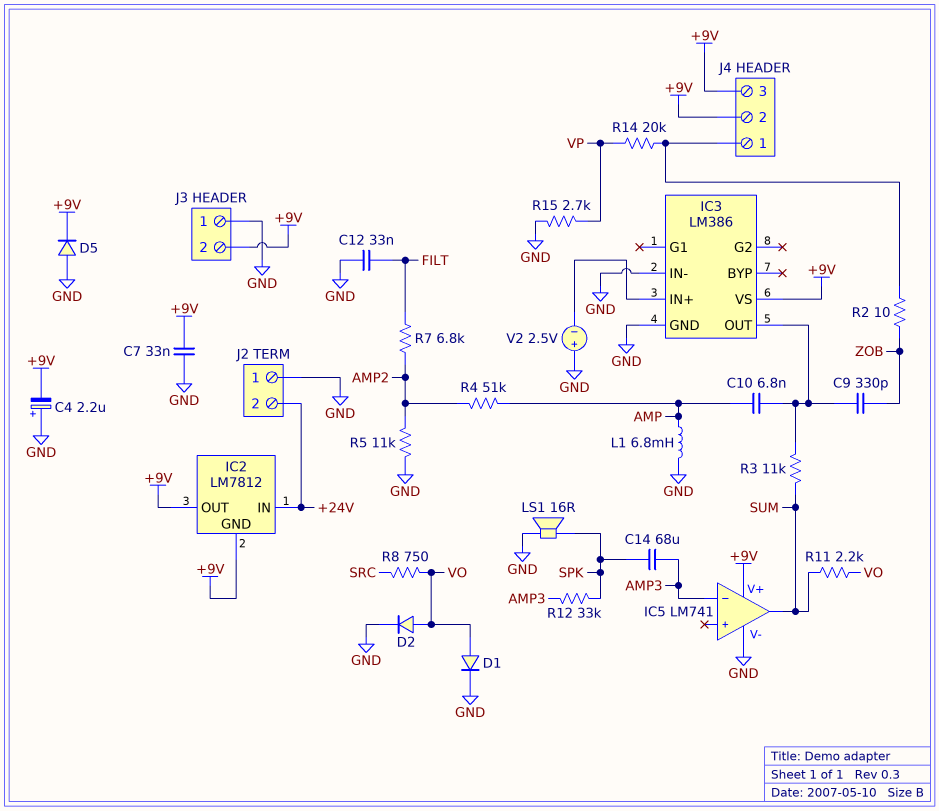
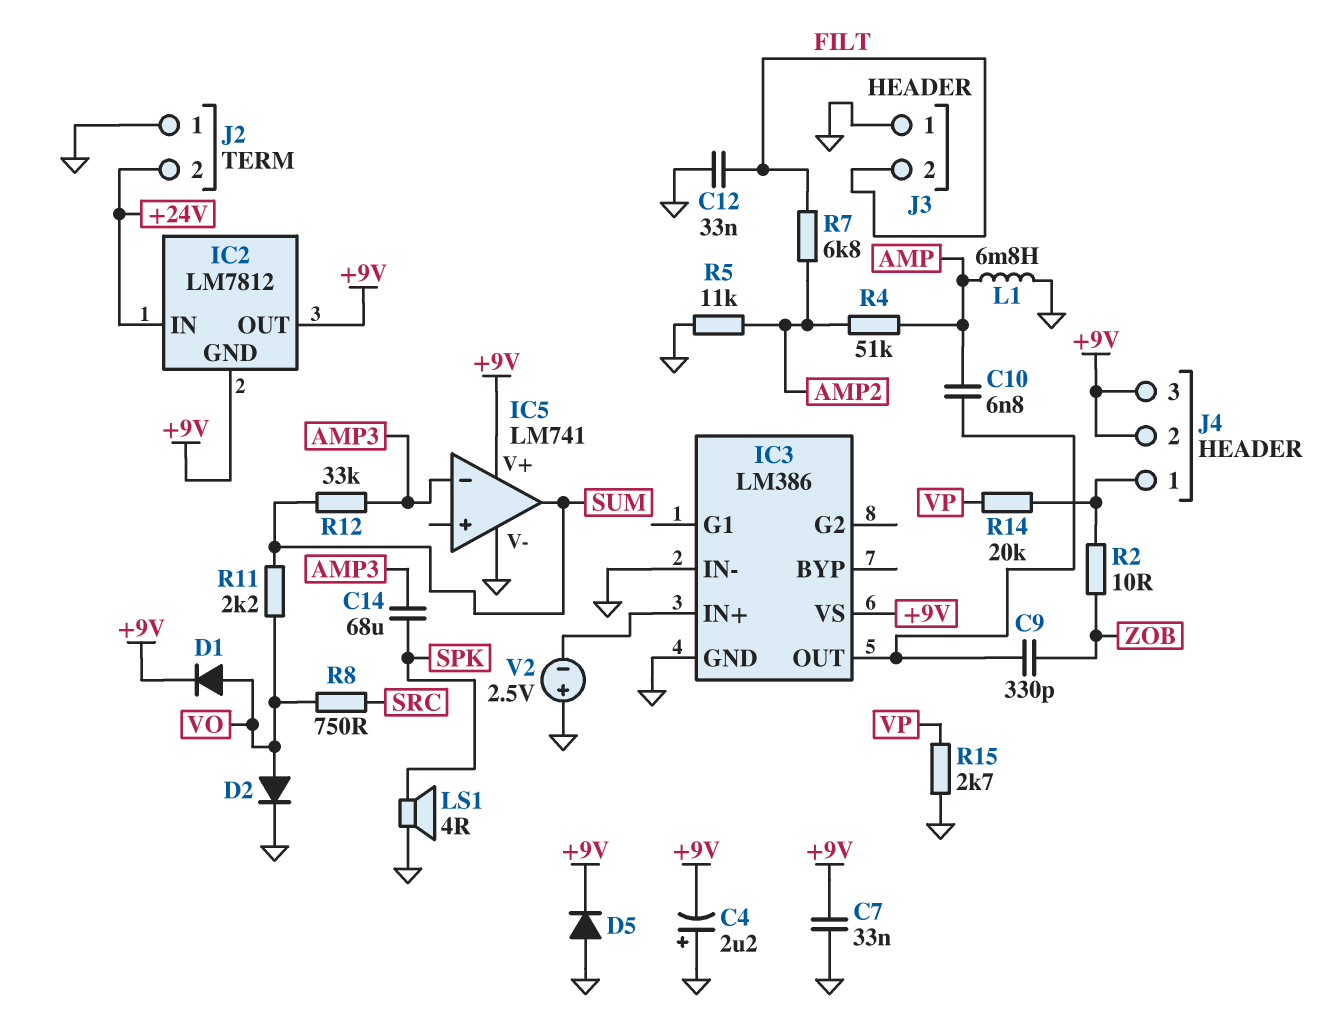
D1: diode (A VO, K GND) -> diode (A VO, K +9V)
J3 pin 2: +9V -> FILT
LS1: speaker 16R (GND, SPK) -> speaker 4R (GND, SPK)
R3: 11k (IC3/OUT, SUM) -> none
R12: 33k (AMP3, SPK) -> 33k (AMP3, SUM)

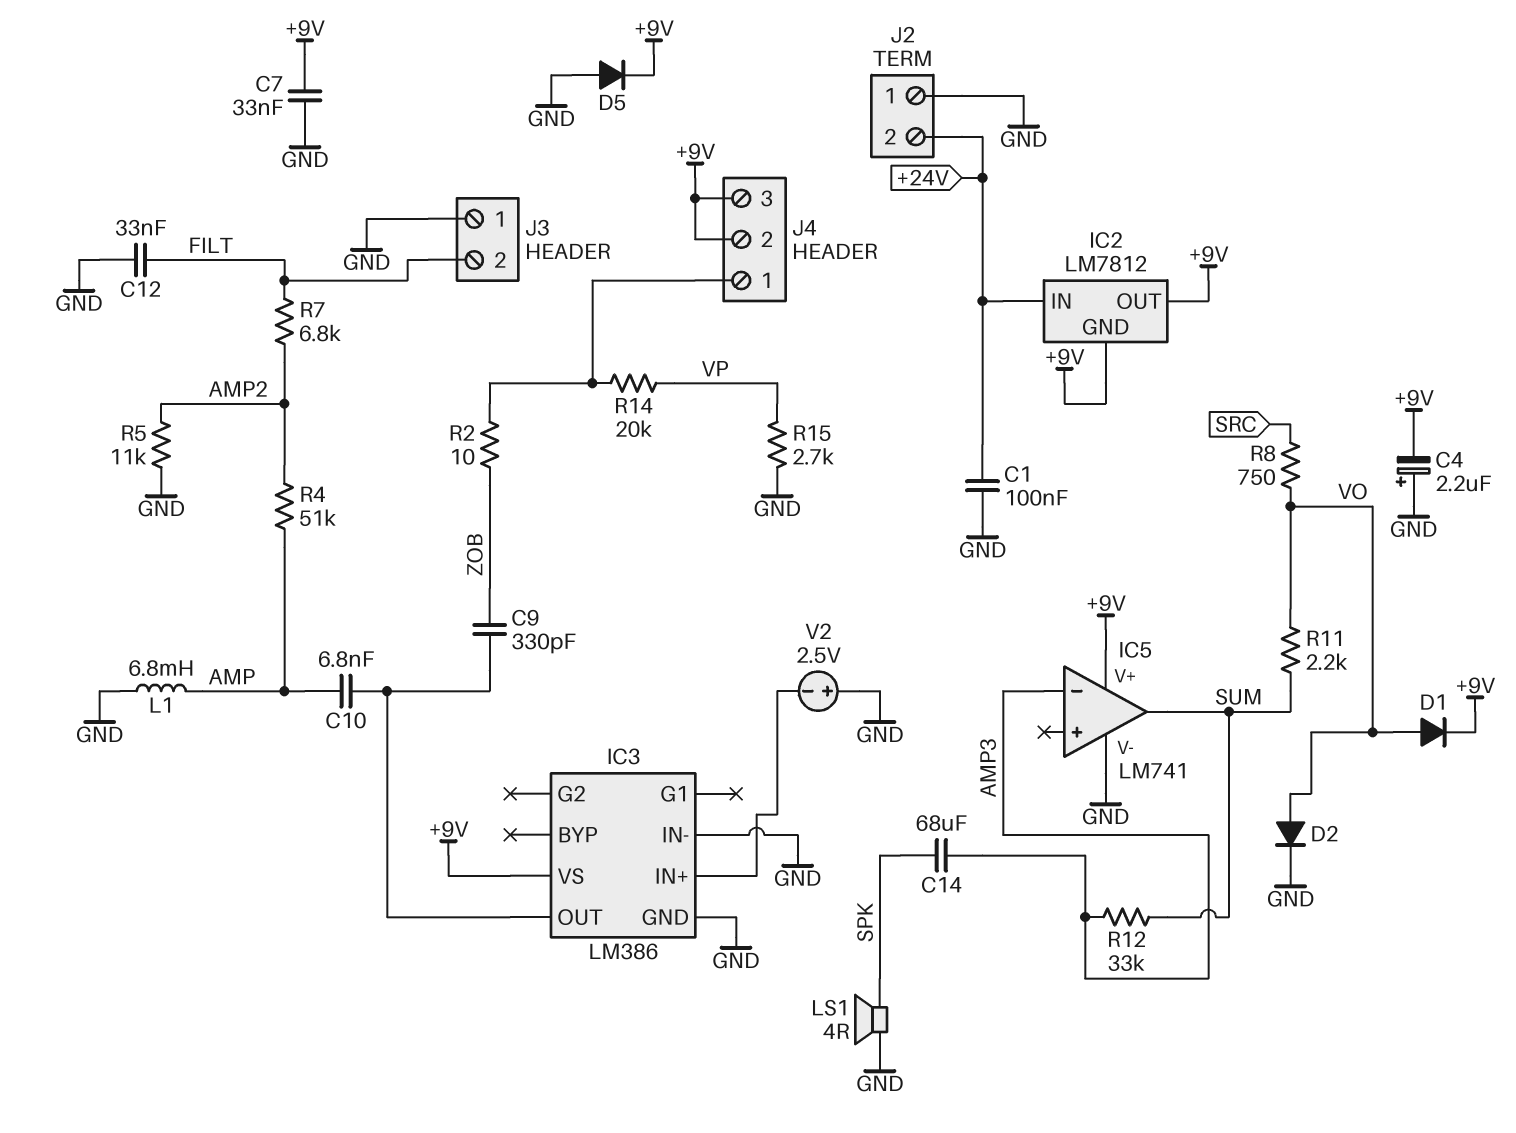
C1: none -> 100nF (+24V, GND)

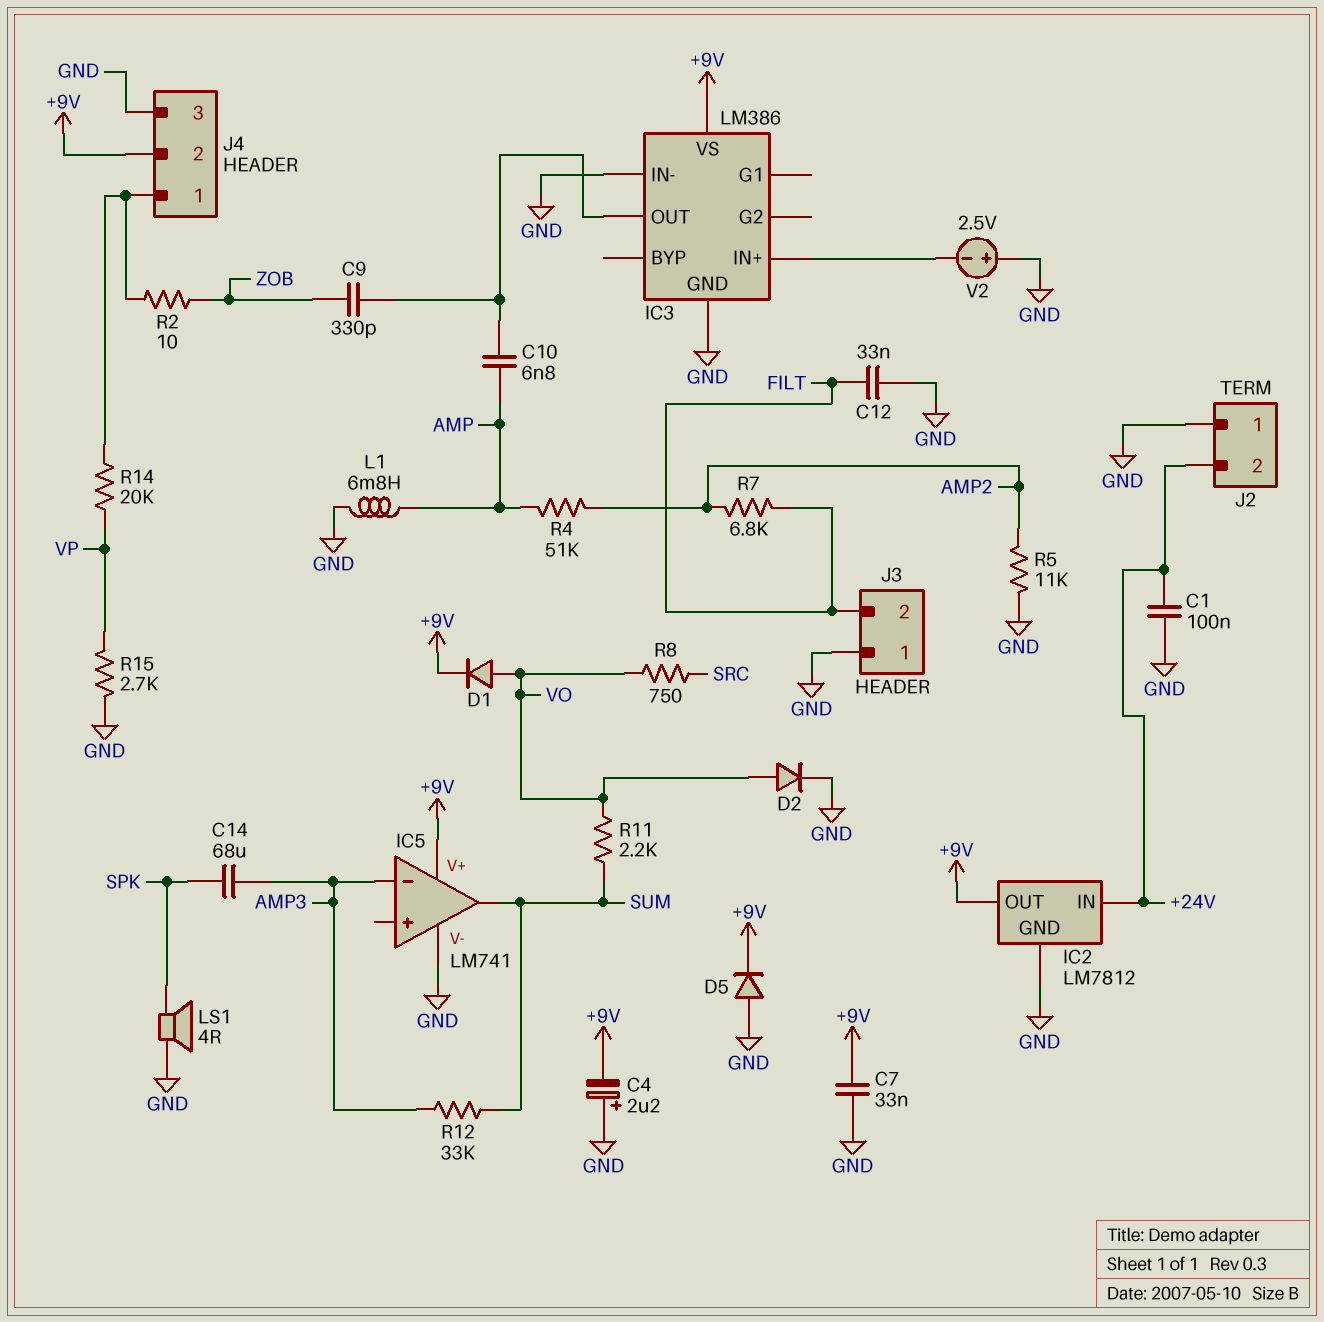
IC2 pin GND: +9V -> GND
J4 pin 3: +9V -> GND

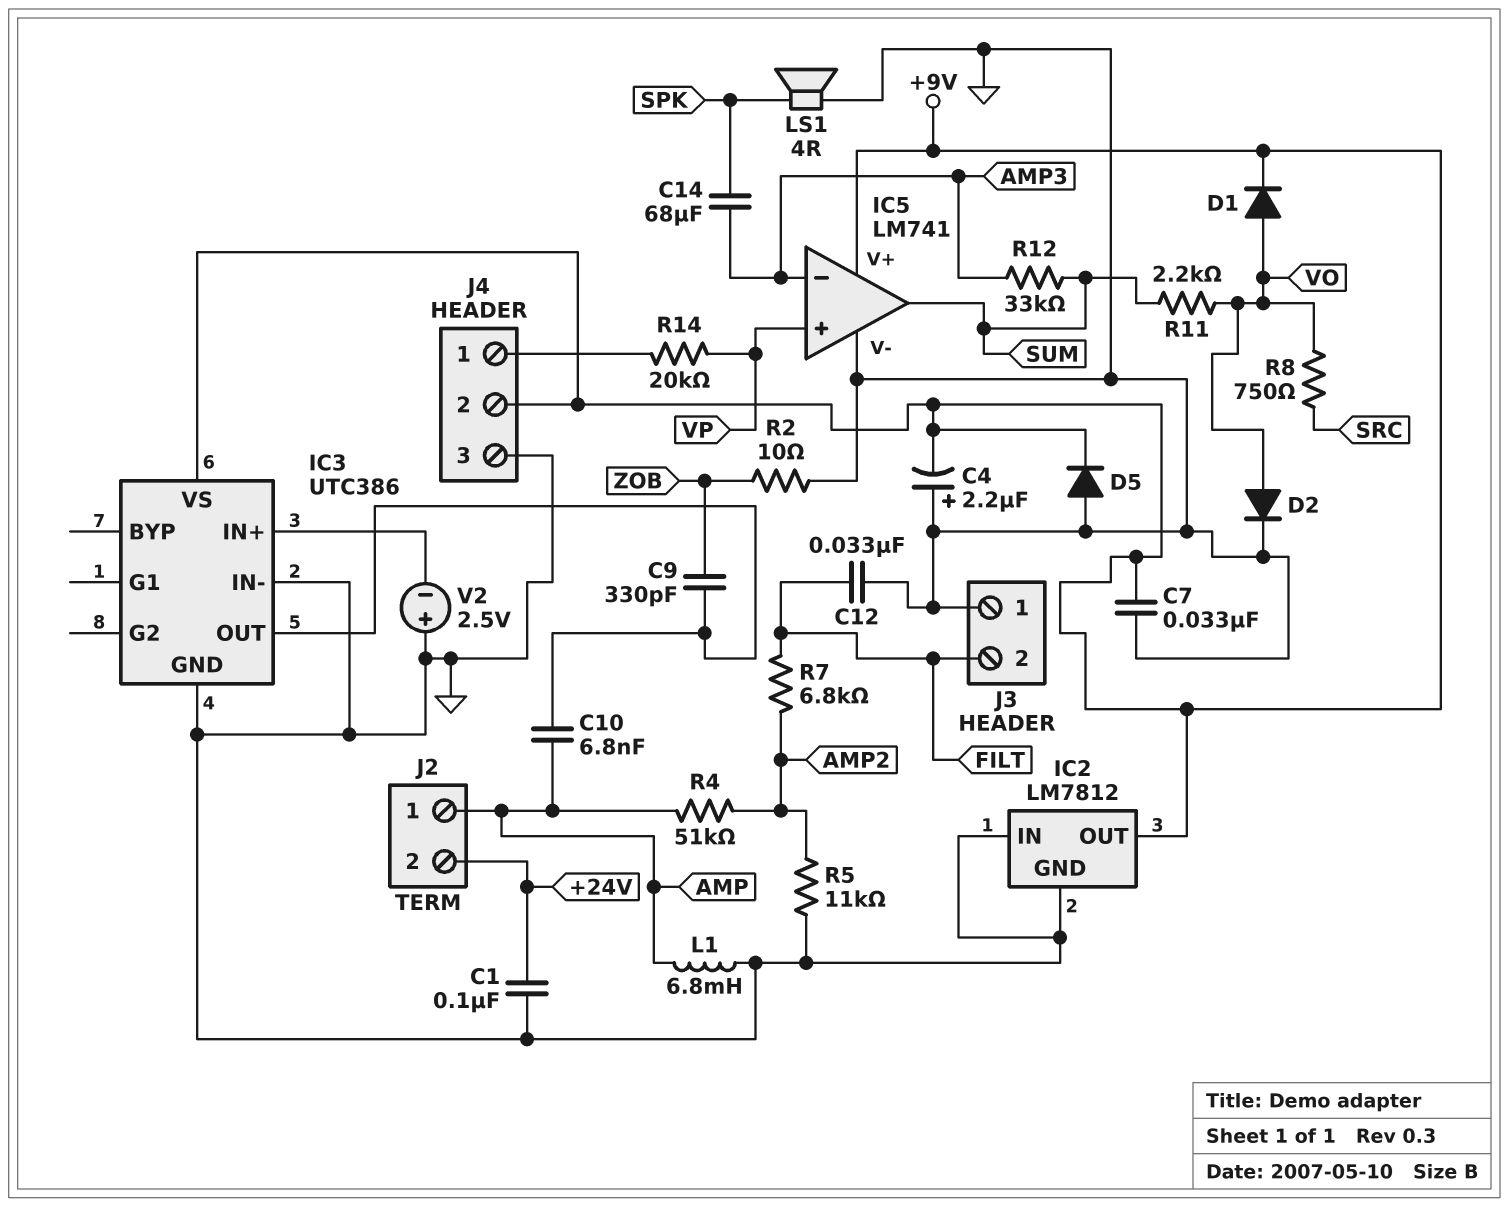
IC2 pin IN: +24V -> GND
IC3: LM386 -> UTC386
IC5 pin in+: none -> VP
J2 pin 1: GND -> AMP
R2: 10 (J4/1, ZOB) -> 10 (GND, ZOB)
R15: 2.7k (GND, VP) -> none

